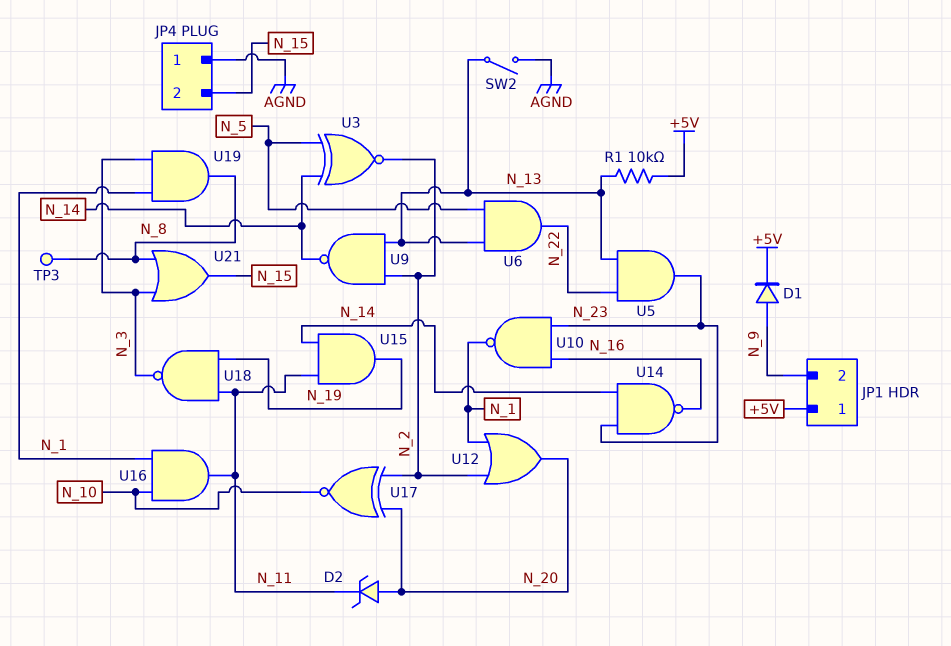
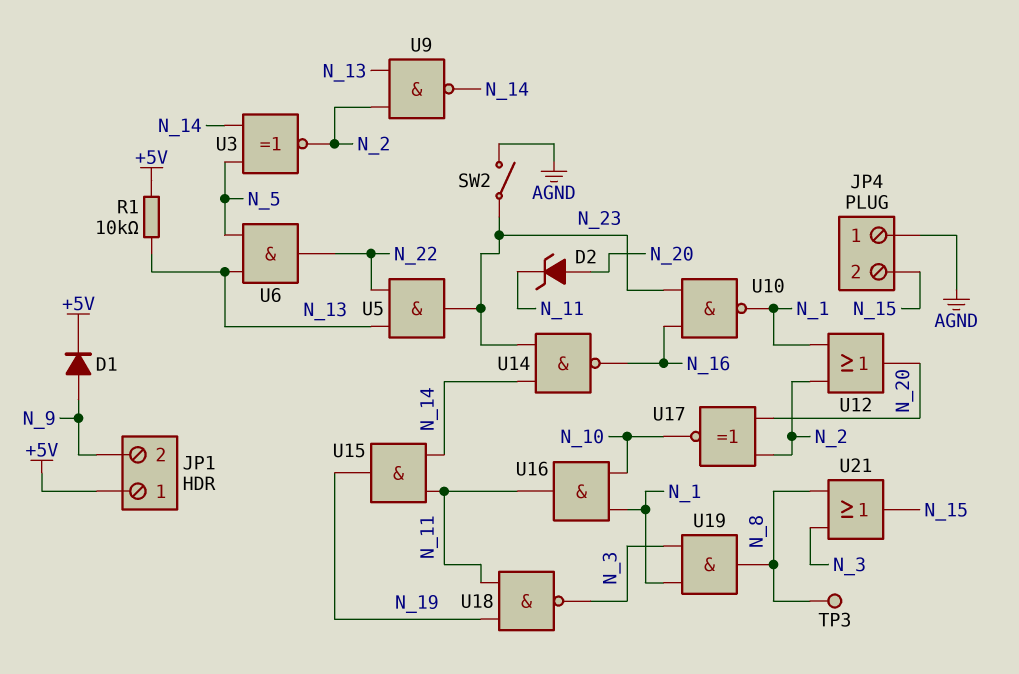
SW2: switch (AGND, N_13) -> switch (AGND, N_23)

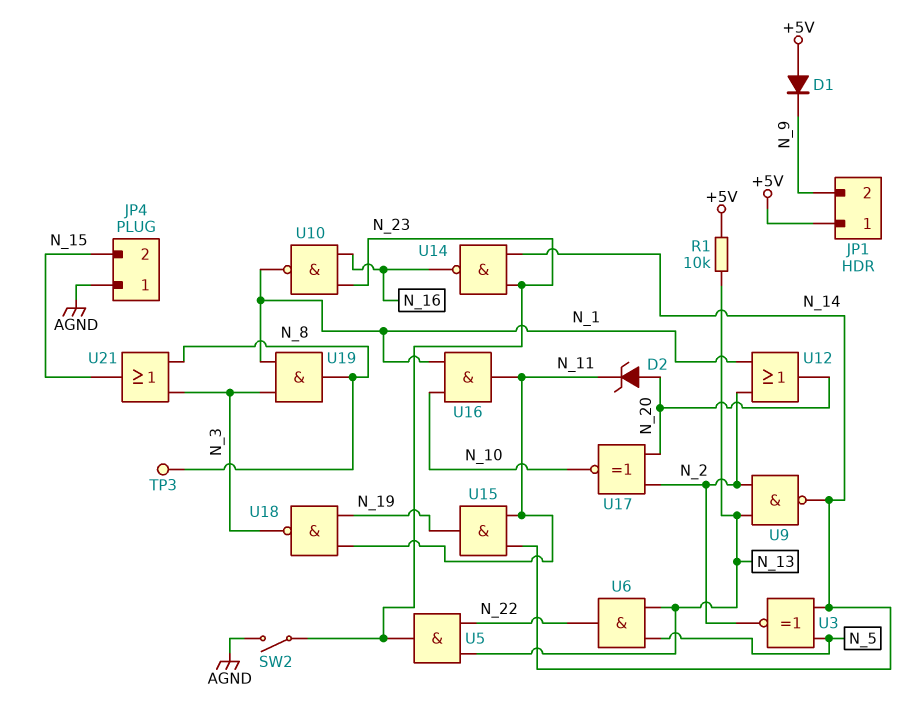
D1: diode (A N_9, K +5V) -> diode (A +5V, K N_9)

